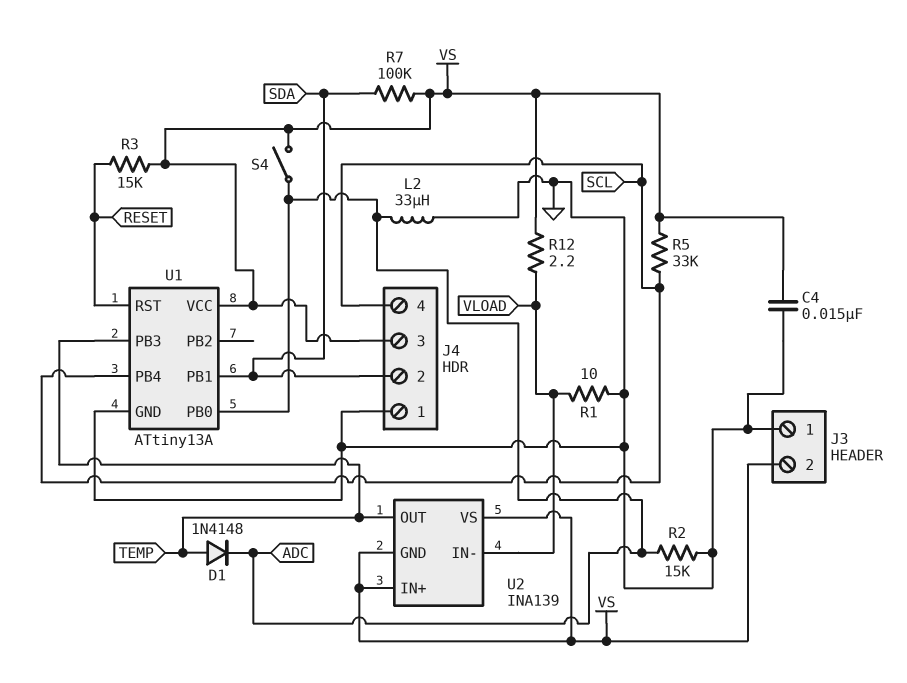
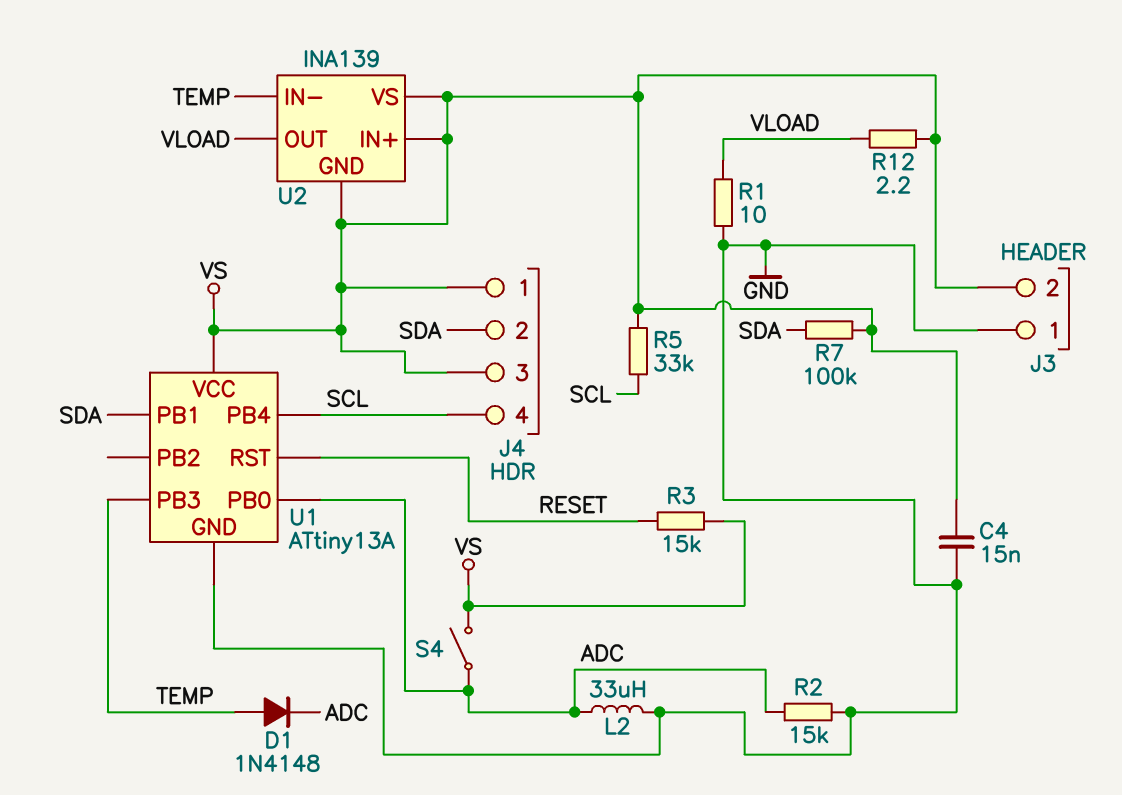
J4 pin 1: GND -> VS
U2 pin IN-: VLOAD -> TEMP
U2 pin OUT: TEMP -> VLOAD

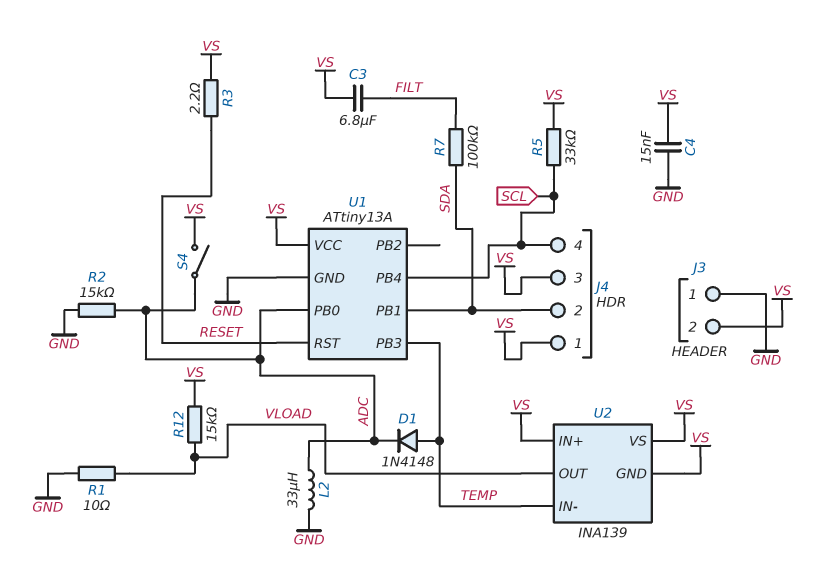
C3: none -> 6.8uF (FILT, VS)
R3: 15k (RESET, VS) -> 2.2 (RESET, VS)
R7: 100k (SDA, VS) -> 100k (FILT, SDA)
R12: 2.2 (VLOAD, VS) -> 15k (VLOAD, VS)

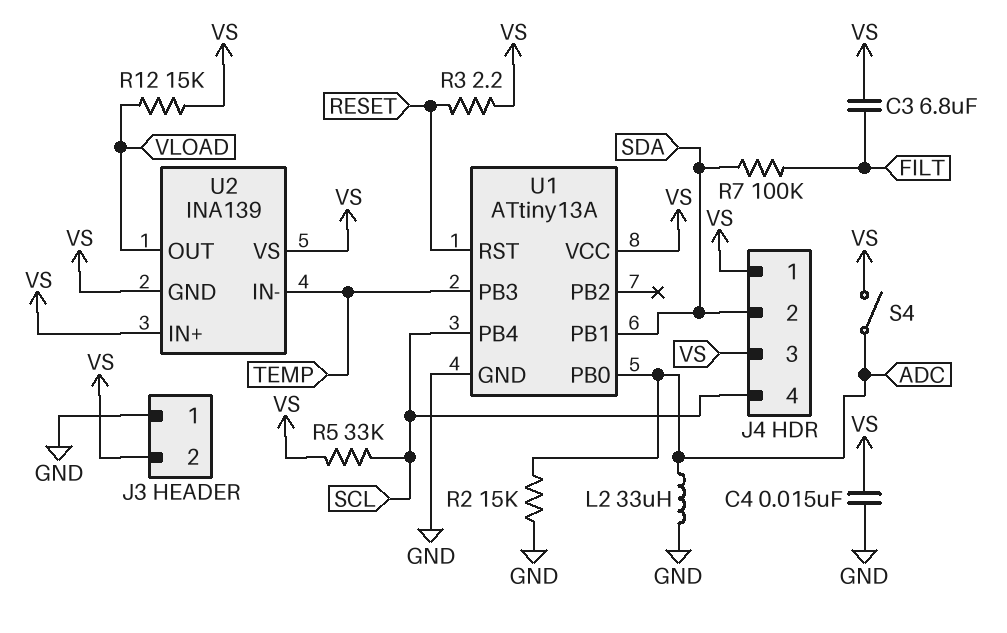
D1: diode 1N4148 (A TEMP, K ADC) -> none
R1: 10 (GND, VLOAD) -> none

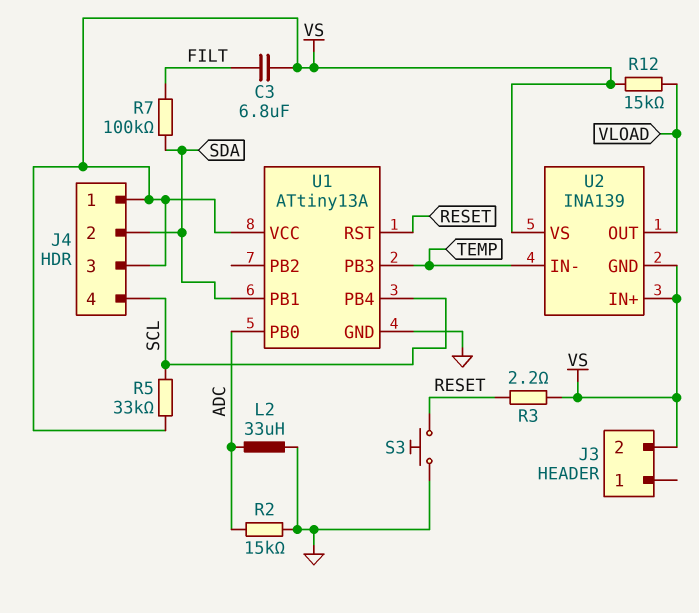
C4: 15nF (GND, VS) -> none
J3 pin 1: GND -> none
S3: none -> button (GND, RESET)
S4: switch (ADC, VS) -> none

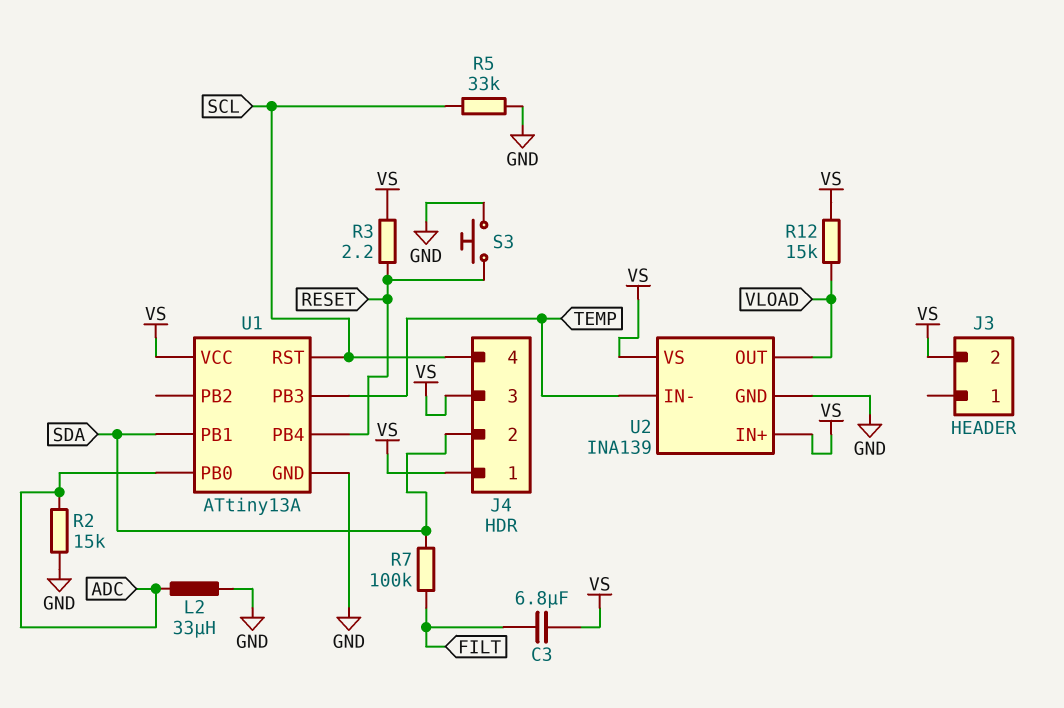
R5: 33k (SCL, VS) -> 33k (GND, SCL)
U1 pin PB4: SCL -> RESET
U1 pin RST: RESET -> SCL
U2 pin GND: VS -> GND

